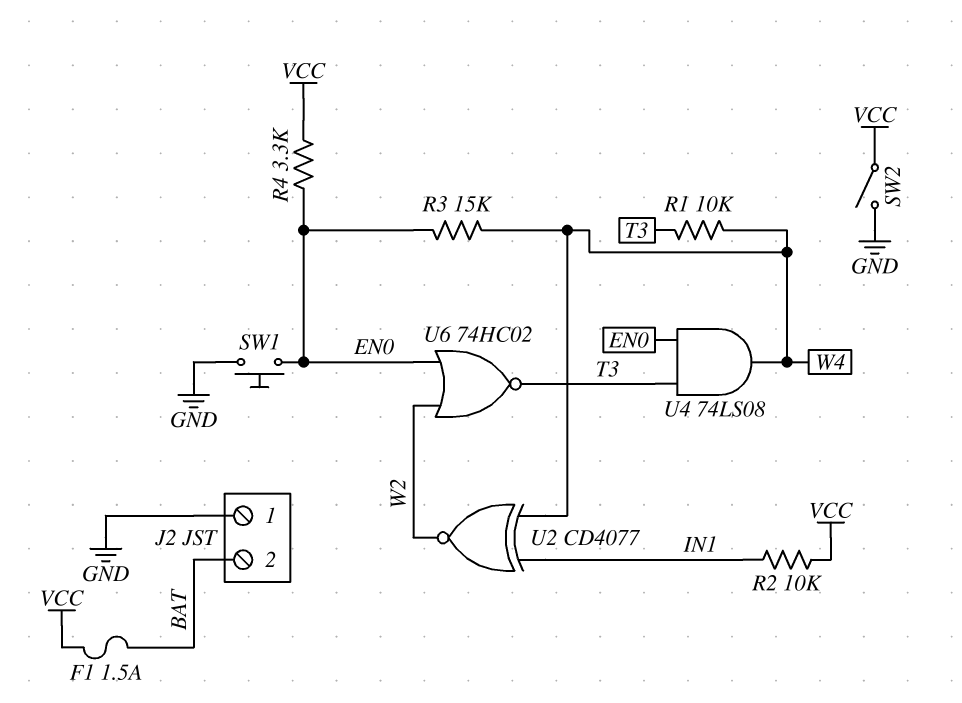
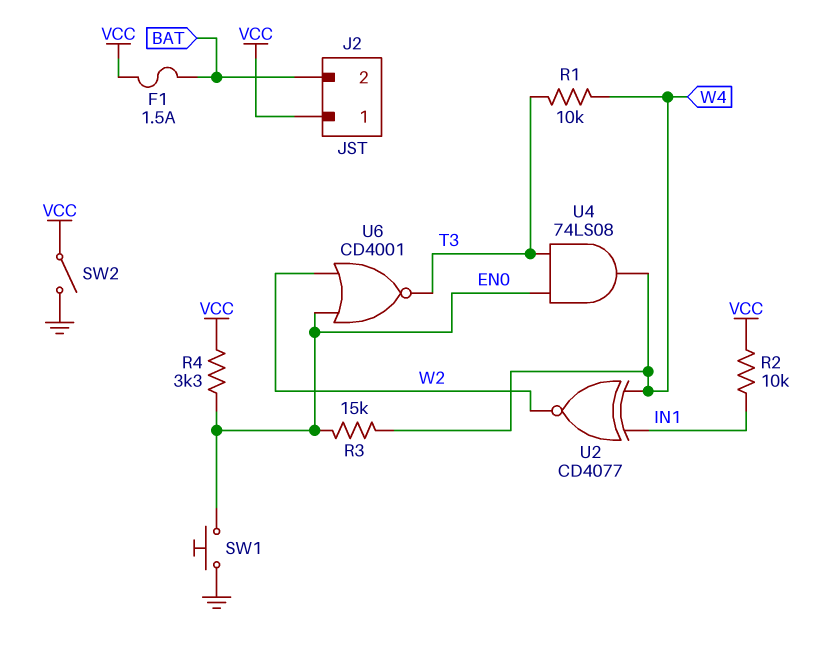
J2 pin 1: GND -> VCC
U6: NOR 74HC02 (in EN0, in W2, out T3) -> NOR CD4001 (in EN0, in W2, out T3)

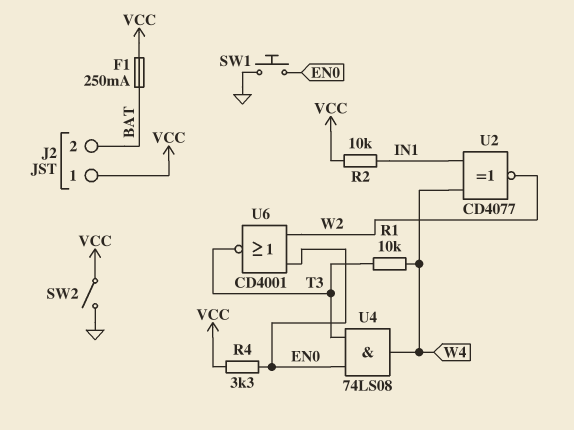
F1: 1.5A (BAT, VCC) -> 250mA (BAT, VCC)
R3: 15k (EN0, W4) -> none

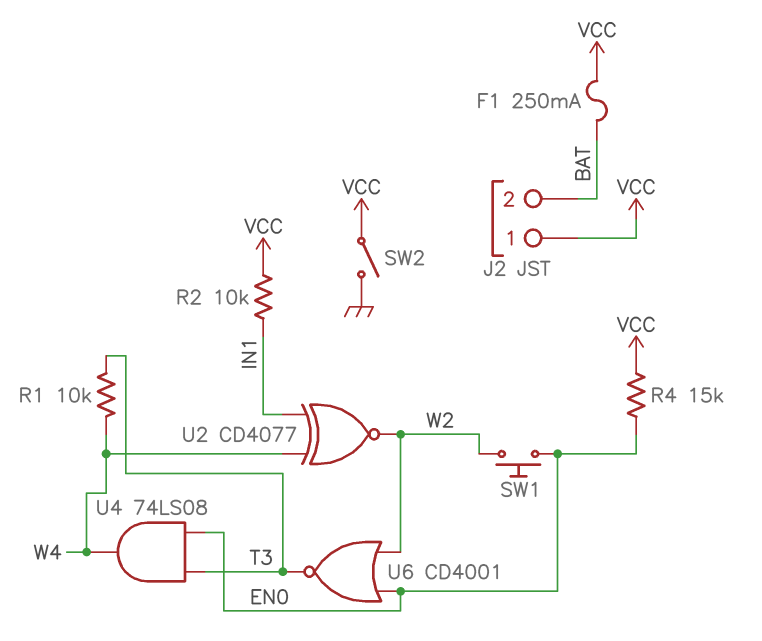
R4: 3.3k (EN0, VCC) -> 15k (EN0, VCC)
SW1: button (EN0, GND) -> button (EN0, W2)

